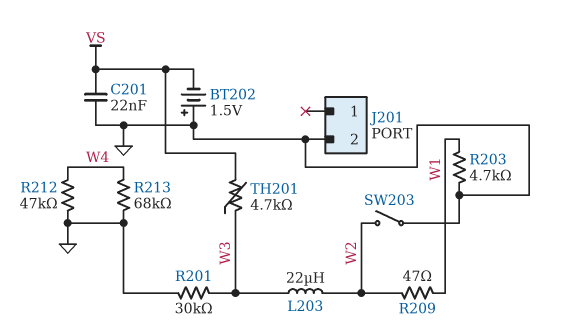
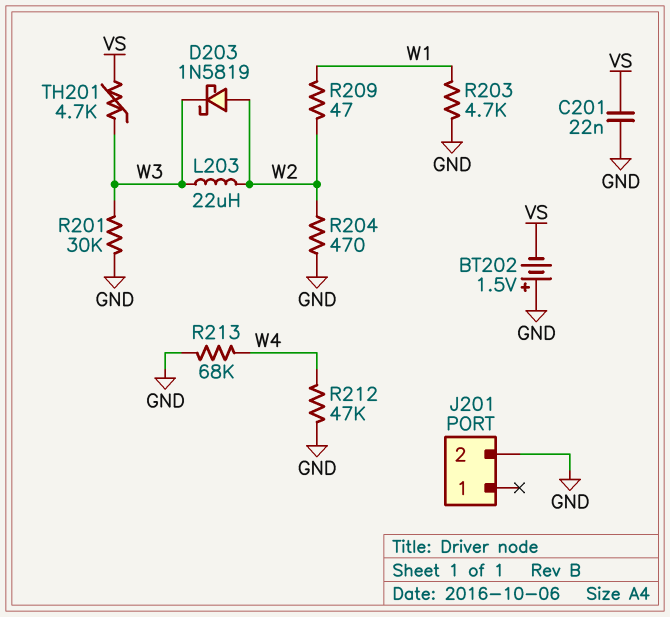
D203: none -> schottky 1N5819 (A W2, K W3)
R204: none -> 470 (GND, W2)
SW203: switch (GND, W2) -> none

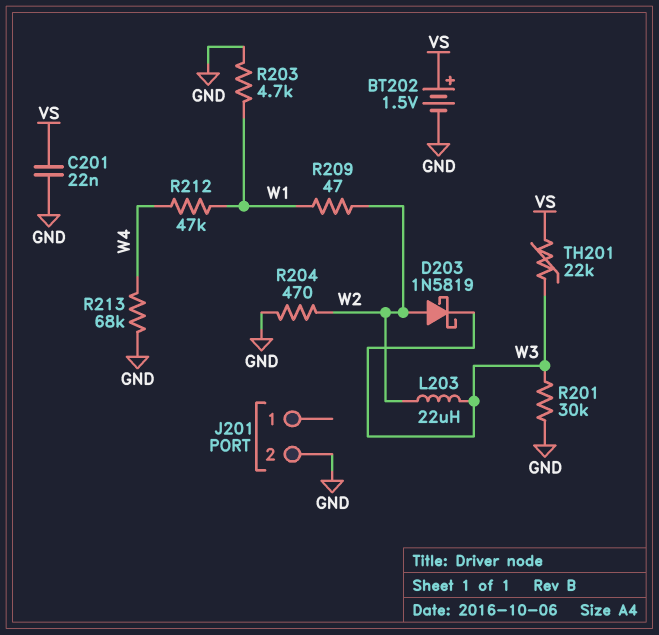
BT202: 1.5V (plus GND, minus VS) -> 1.5V (plus VS, minus GND)
R212: 47k (GND, W4) -> 47k (W1, W4)
TH201: 4.7k (VS, W3) -> 22k (VS, W3)

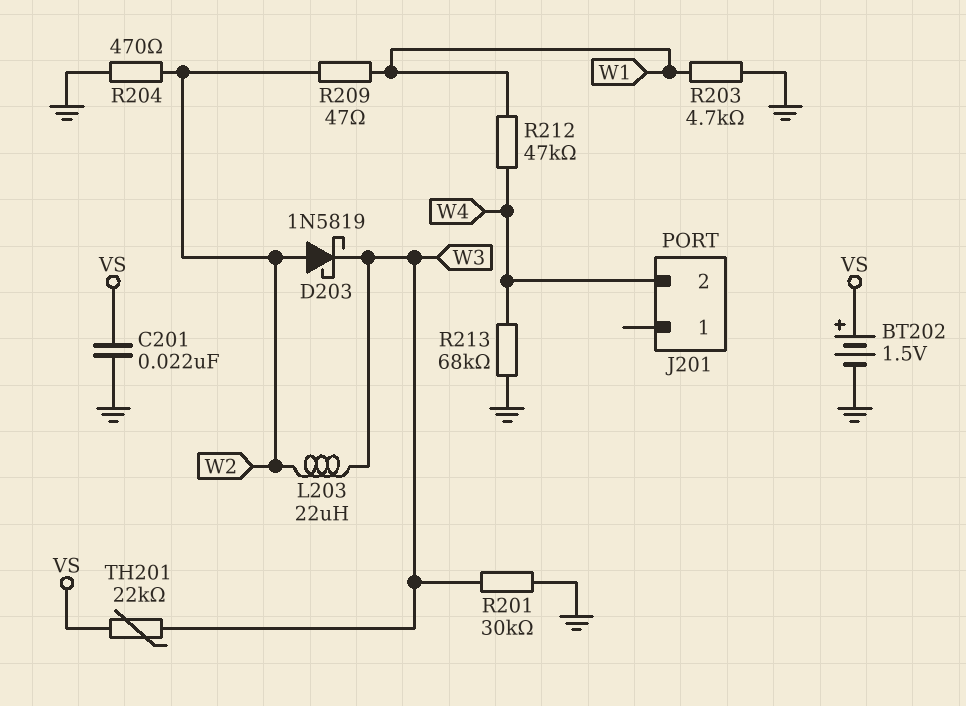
J201 pin 2: GND -> W4

